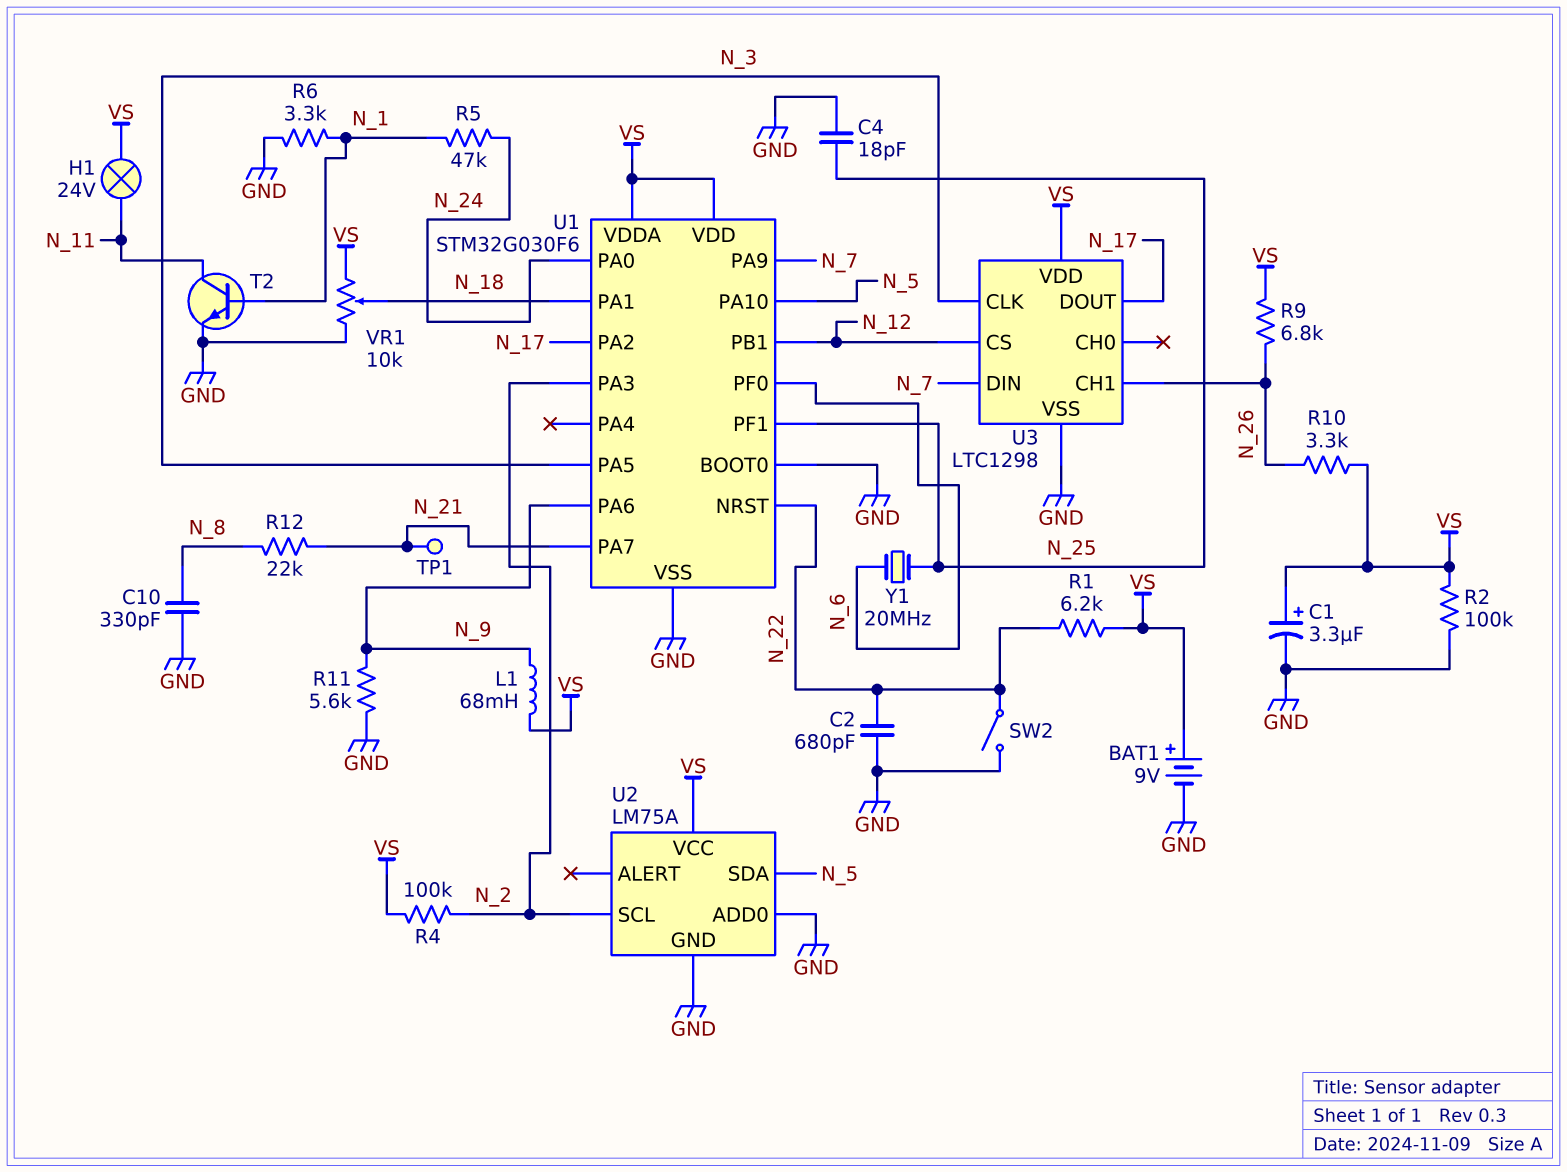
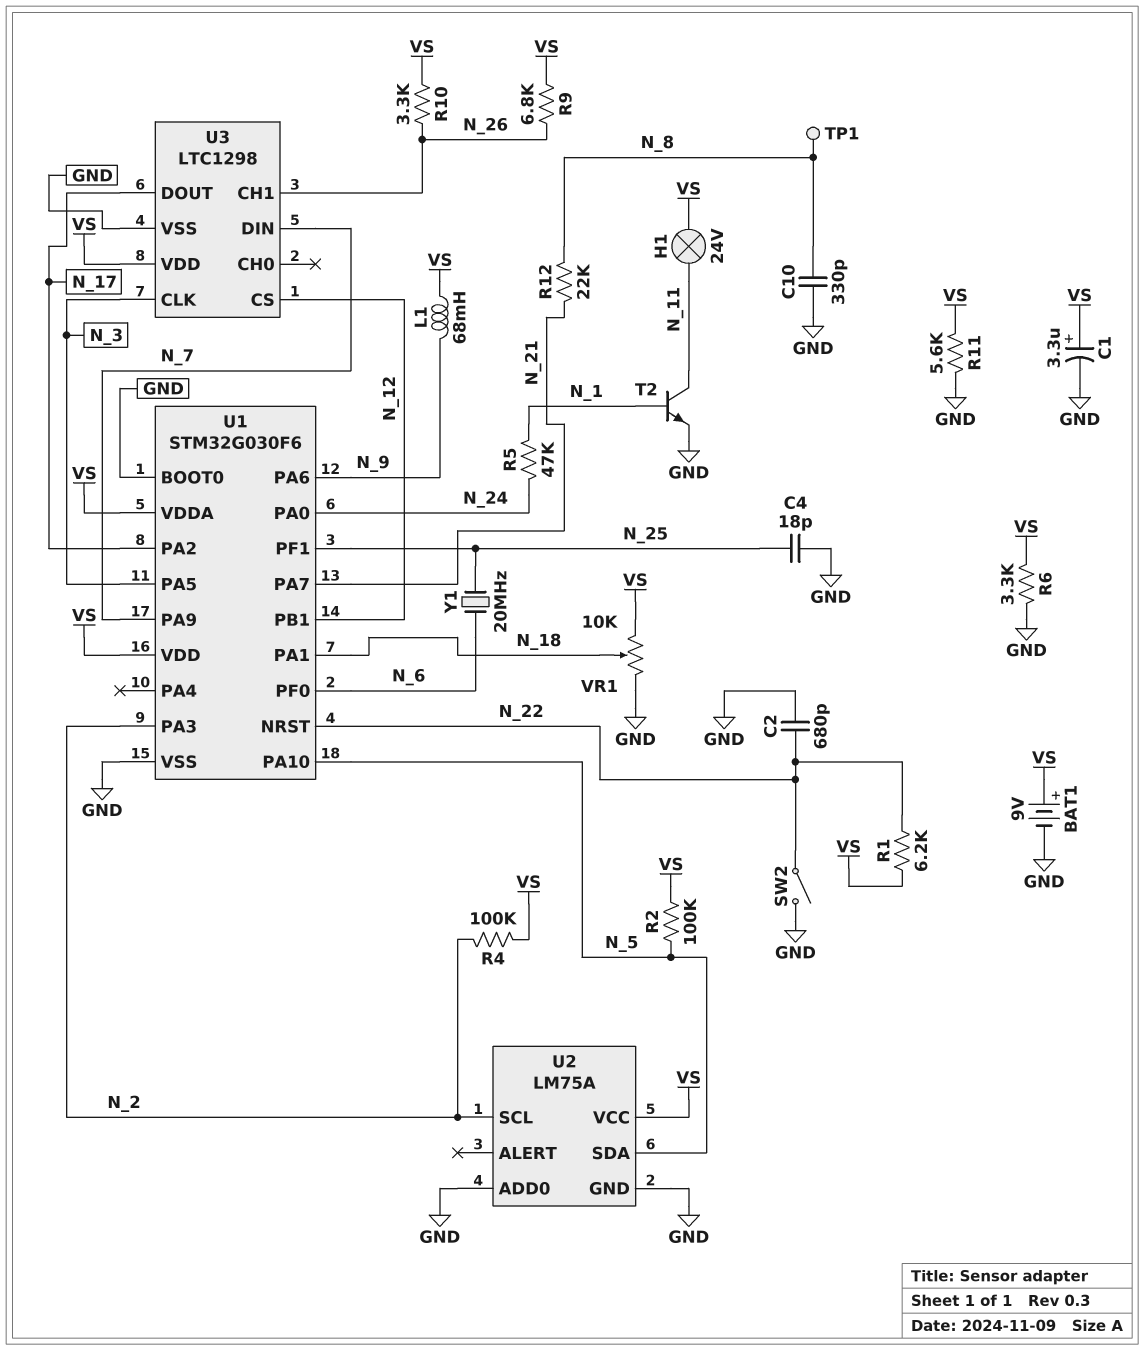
R2: 100k (GND, VS) -> 100k (N_5, VS)
R6: 3.3k (GND, N_1) -> 3.3k (GND, VS)
R11: 5.6k (GND, N_9) -> 5.6k (GND, VS)
TP1: test point (N_21) -> test point (N_8)

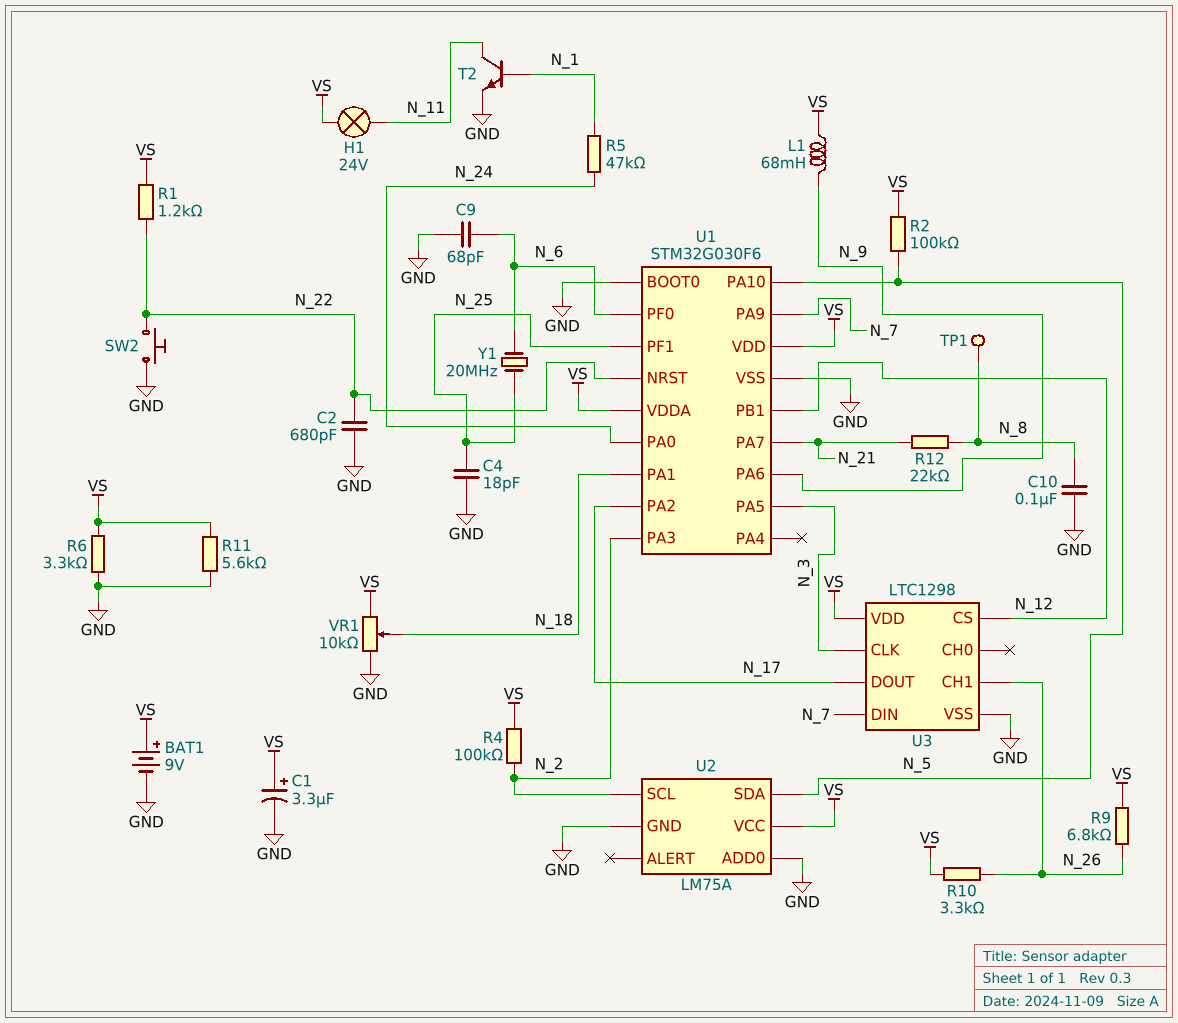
C9: none -> 68pF (GND, N_6)
C10: 330pF (GND, N_8) -> 100nF (GND, N_8)
R1: 6.2k (N_22, VS) -> 1.2k (N_22, VS)
SW2: switch (GND, N_22) -> button (GND, N_22)

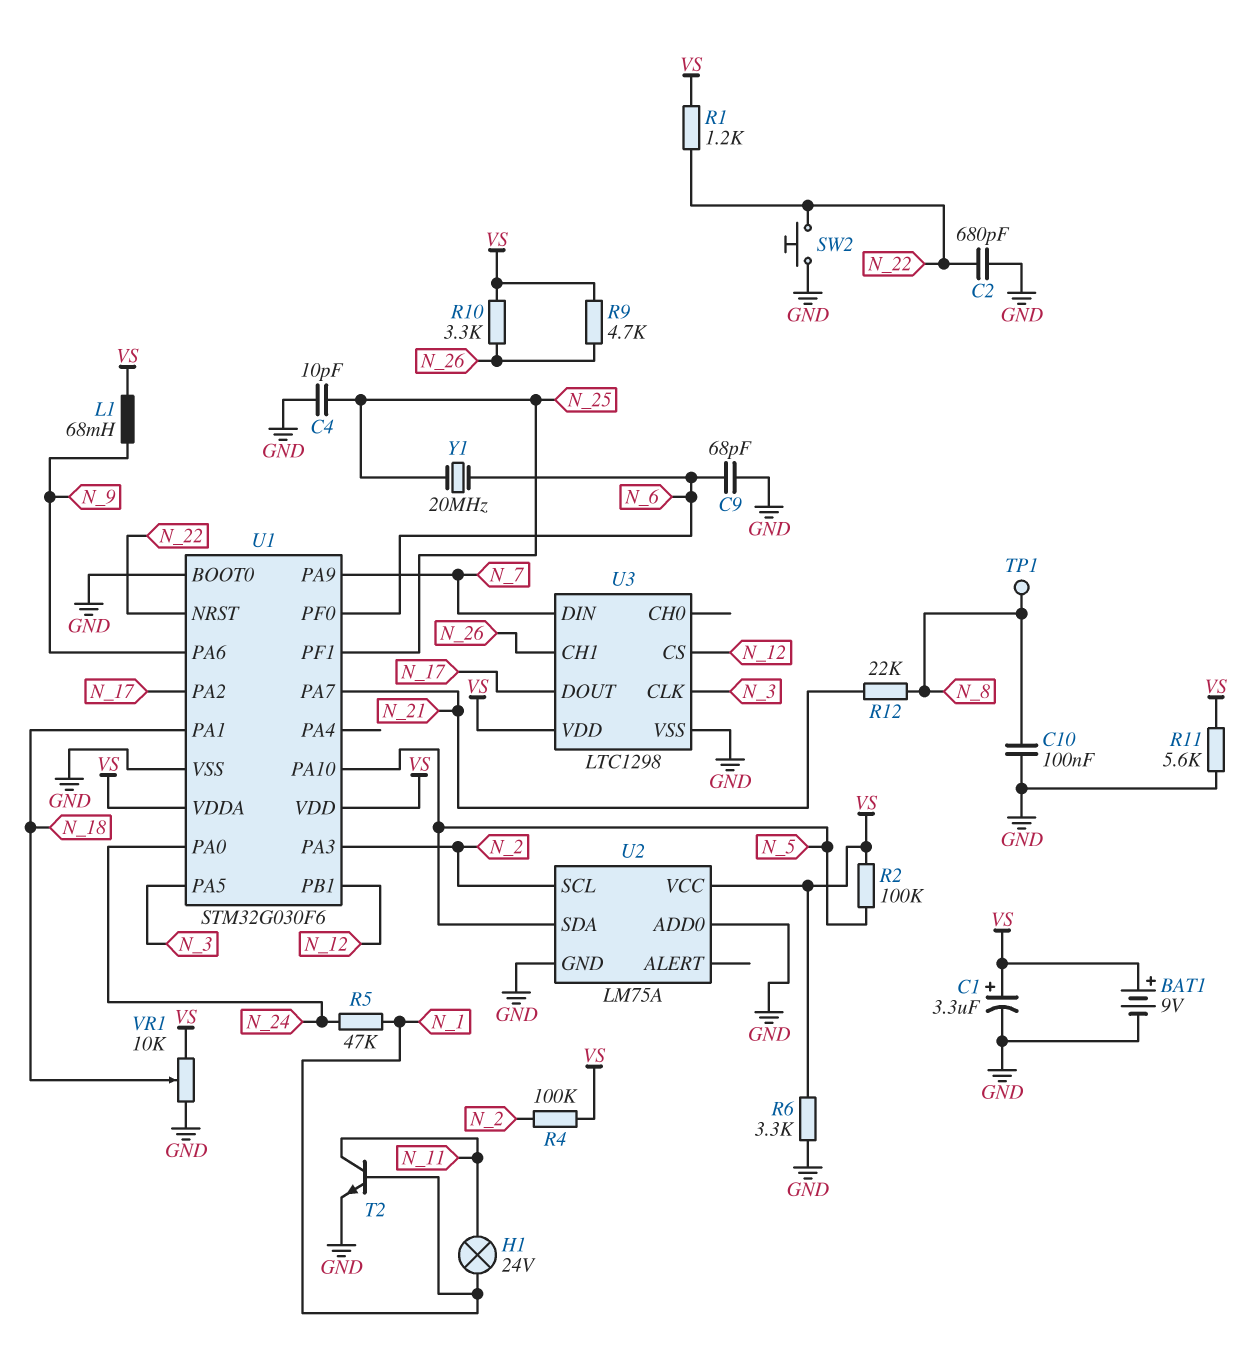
C4: 18pF (GND, N_25) -> 10pF (GND, N_25)
H1: lamp 24V (N_11, VS) -> lamp 24V (N_1, N_11)
R9: 6.8k (N_26, VS) -> 4.7k (N_26, VS)

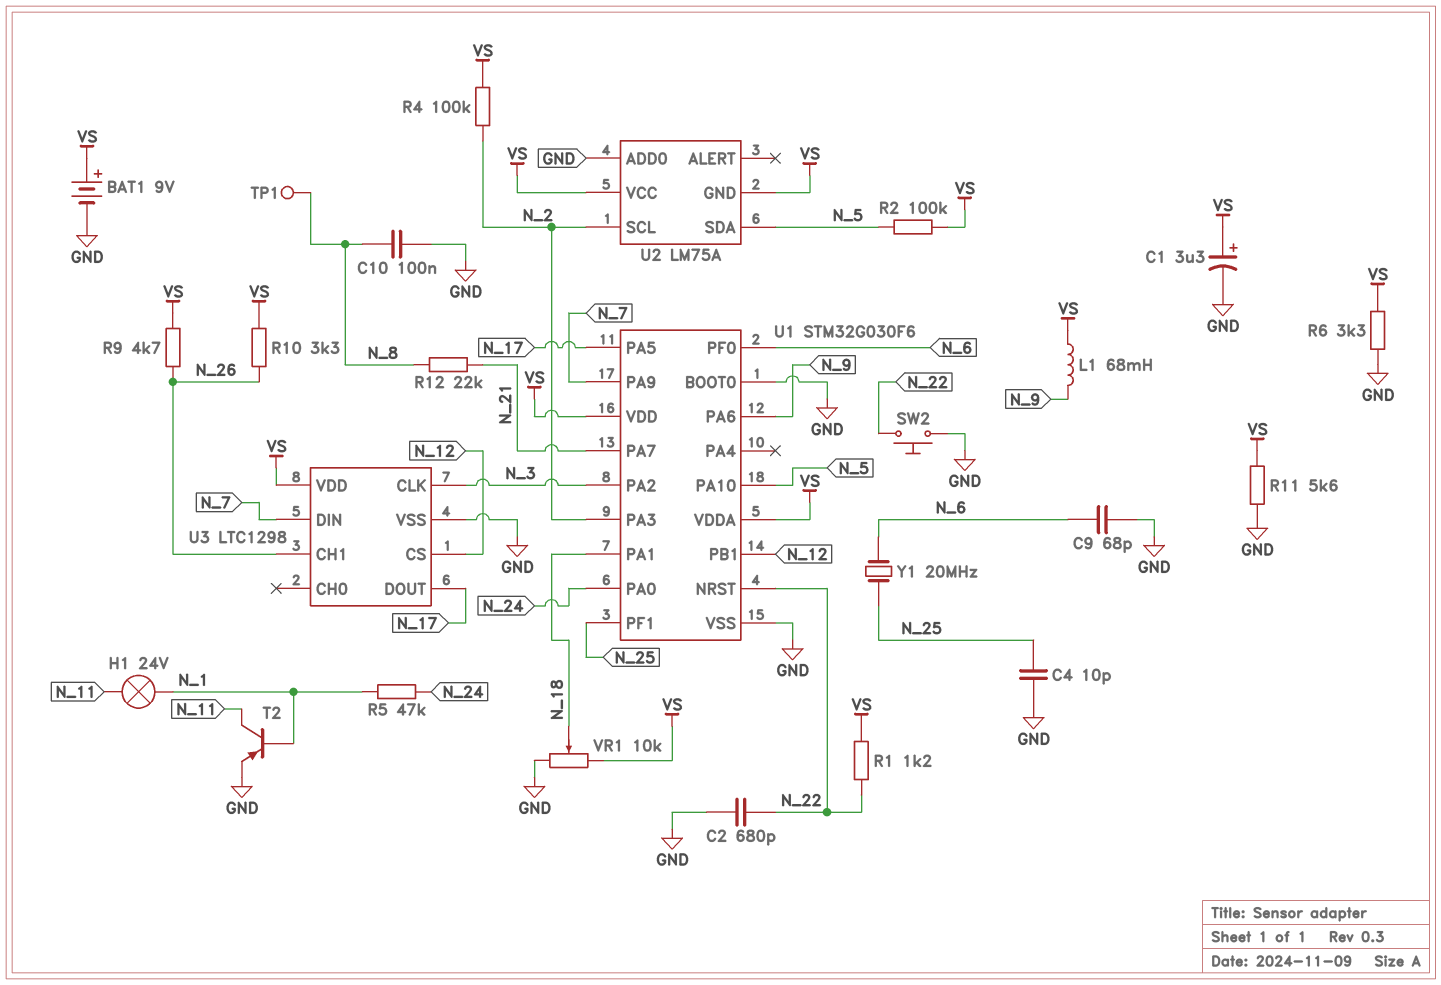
T2: NPN (B N_1, C N_11, E GND) -> PNP (B N_1, C N_11, E GND)
U1 pin PA2: N_17 -> N_3
U1 pin PA5: N_3 -> N_17
U2 pin GND: GND -> VS

